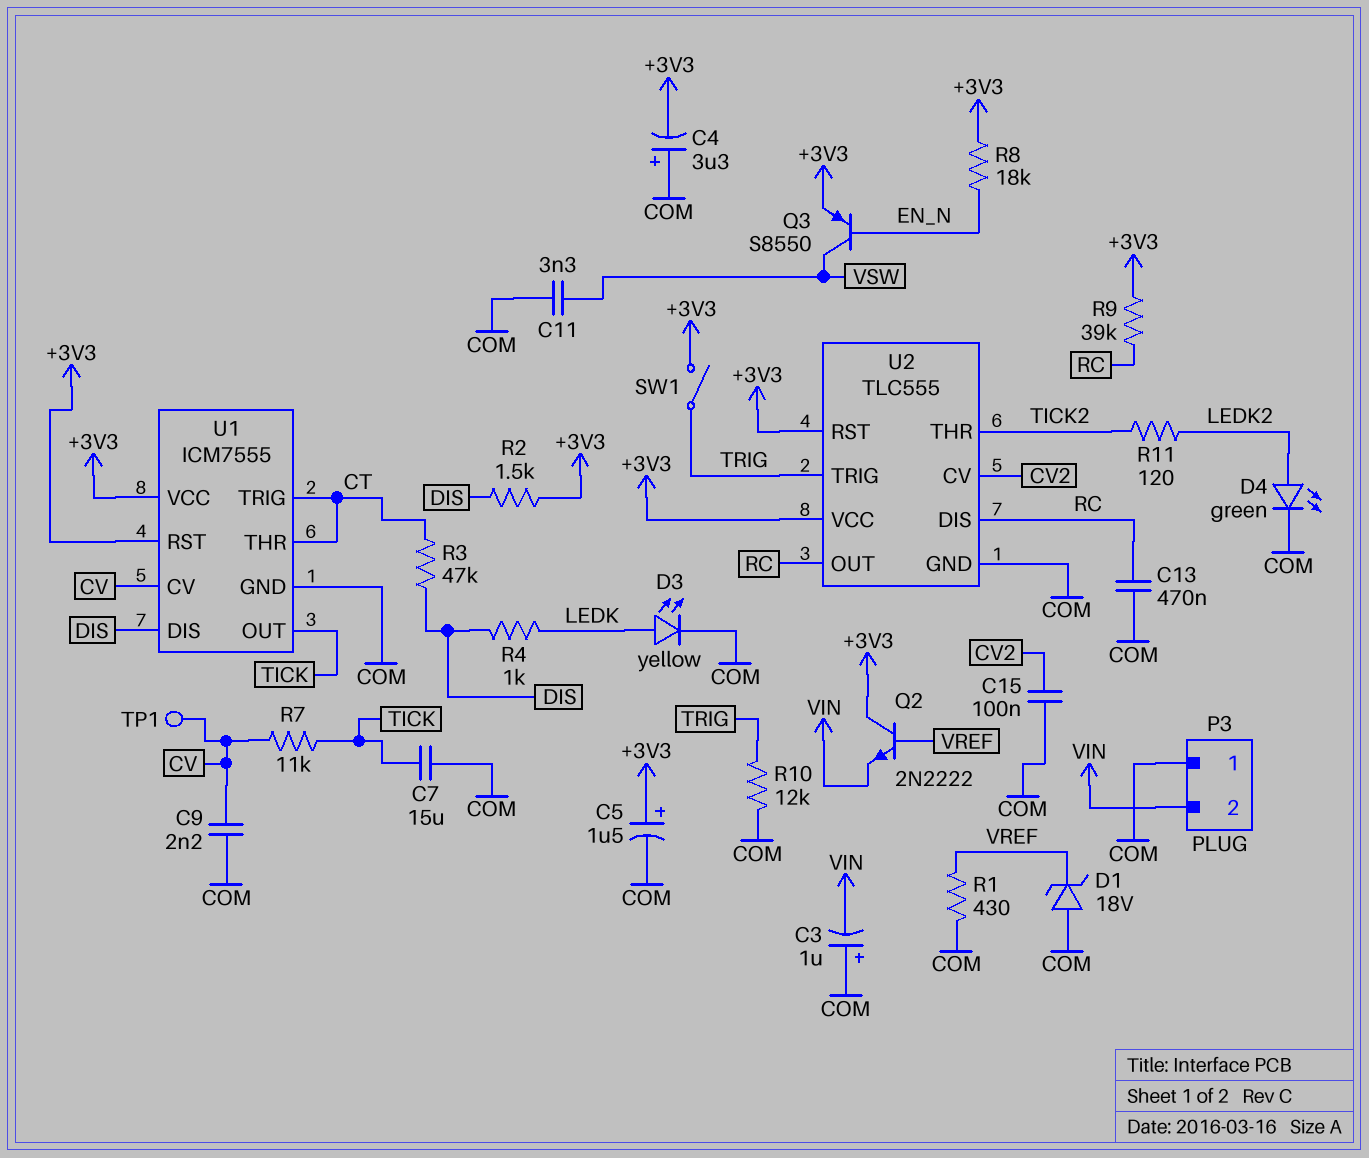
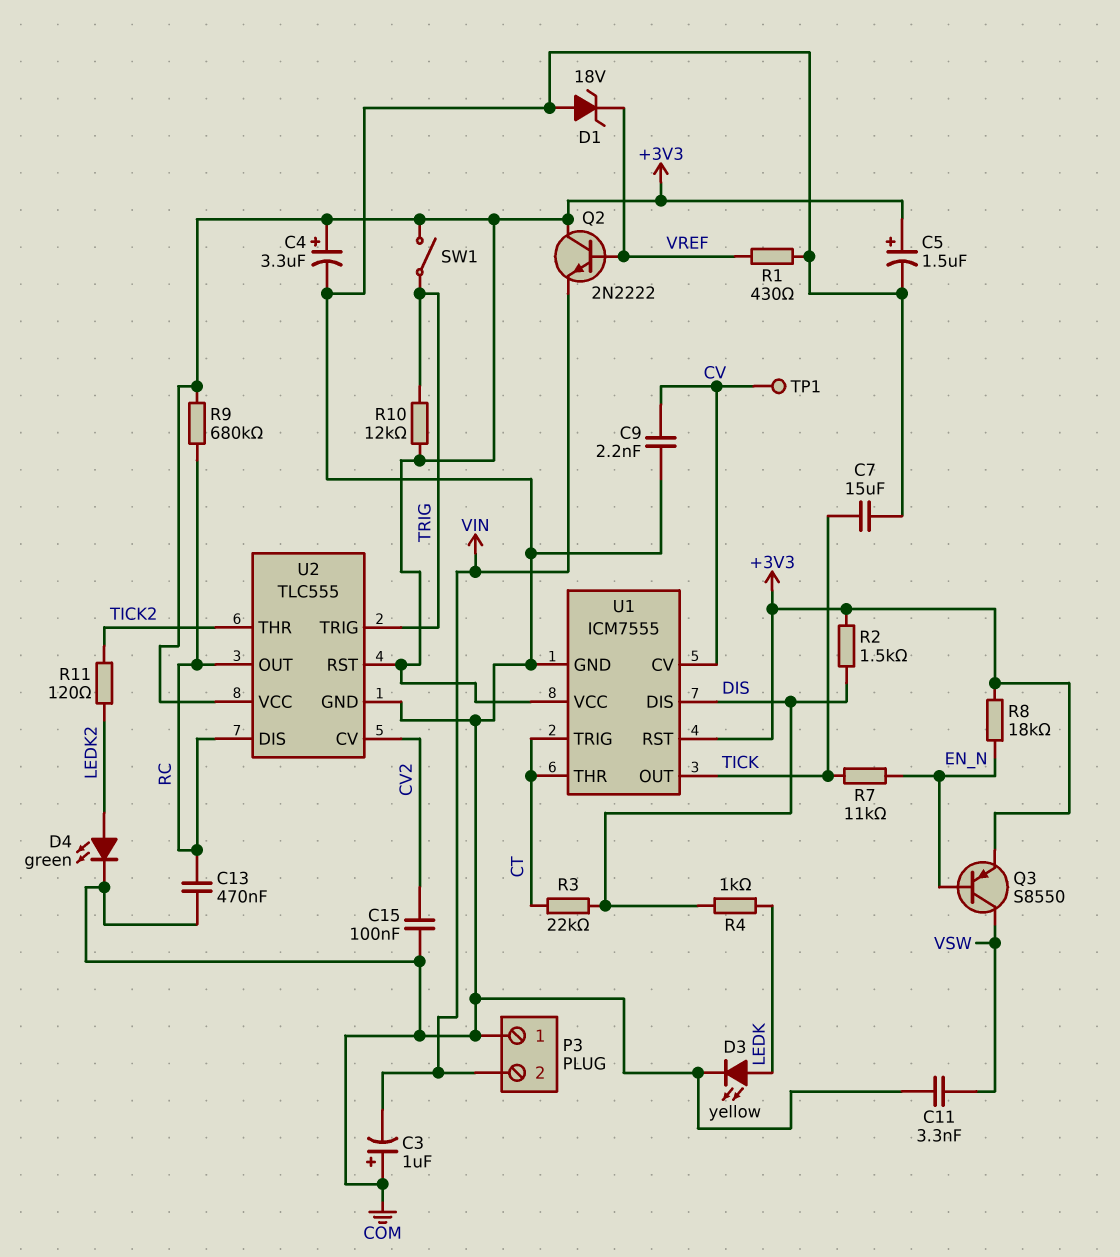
C4: 3.3uF (plus COM, minus +3V3) -> 3.3uF (plus +3V3, minus COM)
R3: 47k (CT, DIS) -> 22k (CT, DIS)
R7: 11k (CV, TICK) -> 11k (EN_N, TICK)
R9: 39k (+3V3, RC) -> 680k (+3V3, RC)
R10: 12k (COM, TRIG) -> 12k (+3V3, TRIG)

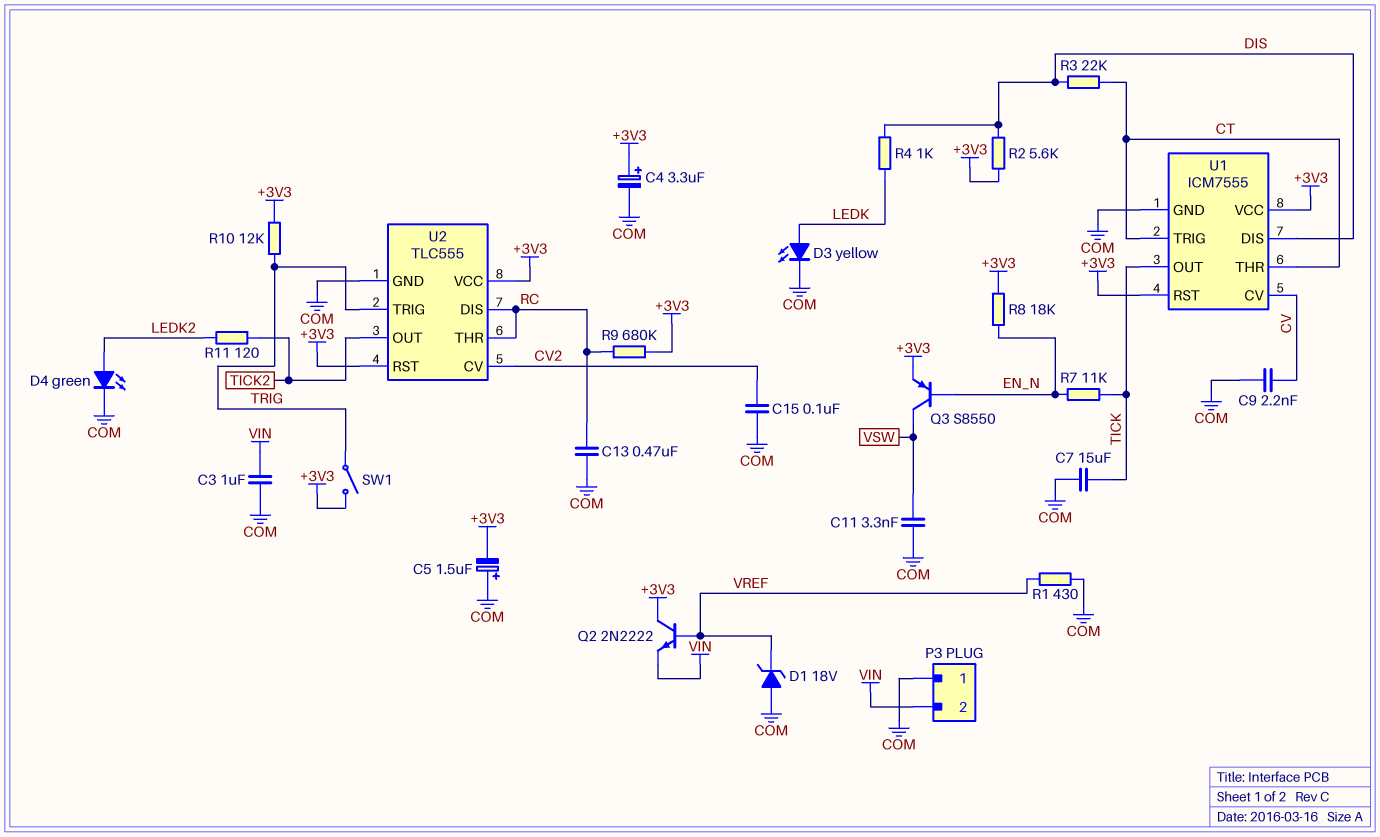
C3: 1uF (plus COM, minus VIN) -> 1uF (COM, VIN)
C5: 1.5uF (plus +3V3, minus COM) -> 1.5uF (plus COM, minus +3V3)
R2: 1.5k (+3V3, DIS) -> 5.6k (+3V3, DIS)
TP1: test point (CV) -> none
U2 pin OUT: RC -> TICK2
U2 pin THR: TICK2 -> RC

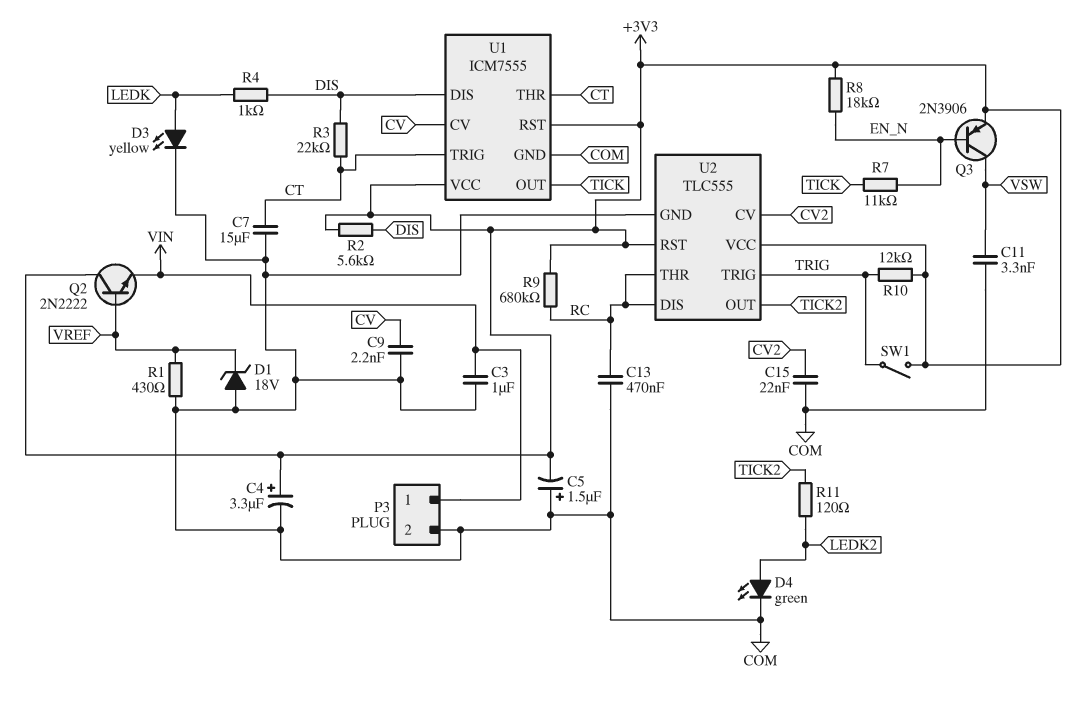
C7: 15uF (COM, TICK) -> 15uF (COM, CT)
C15: 100nF (COM, CV2) -> 22nF (COM, CV2)
P3 pin 1: COM -> VIN
P3 pin 2: VIN -> COM
Q3: PNP S8550 (B EN_N, C VSW, E +3V3) -> PNP 2N3906 (B EN_N, C VSW, E +3V3)

